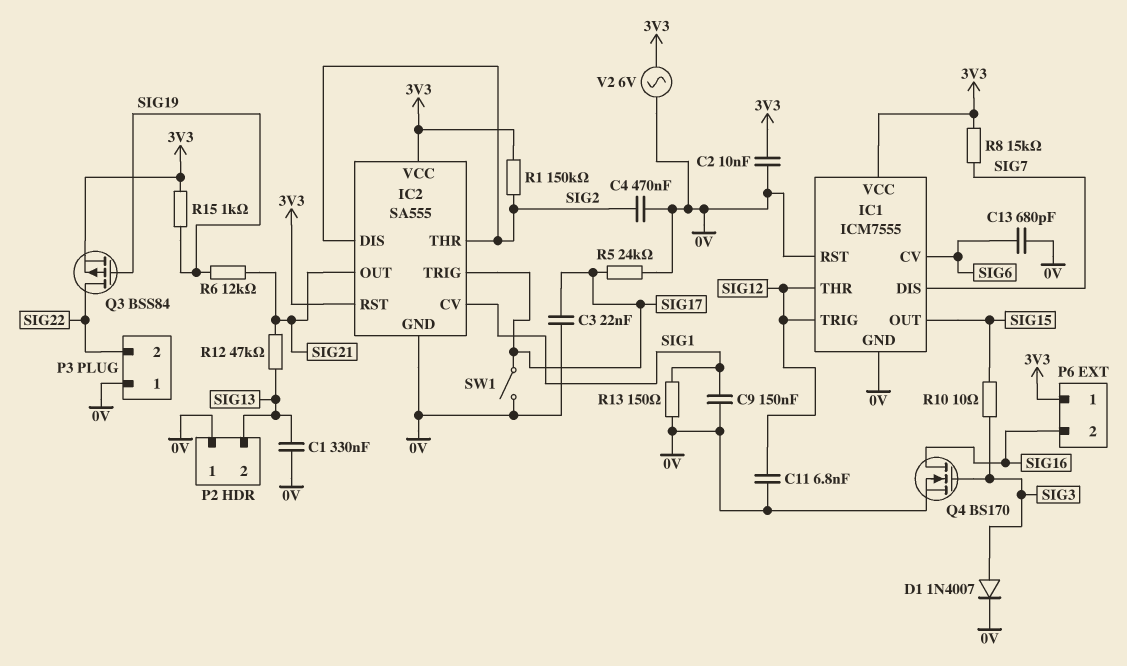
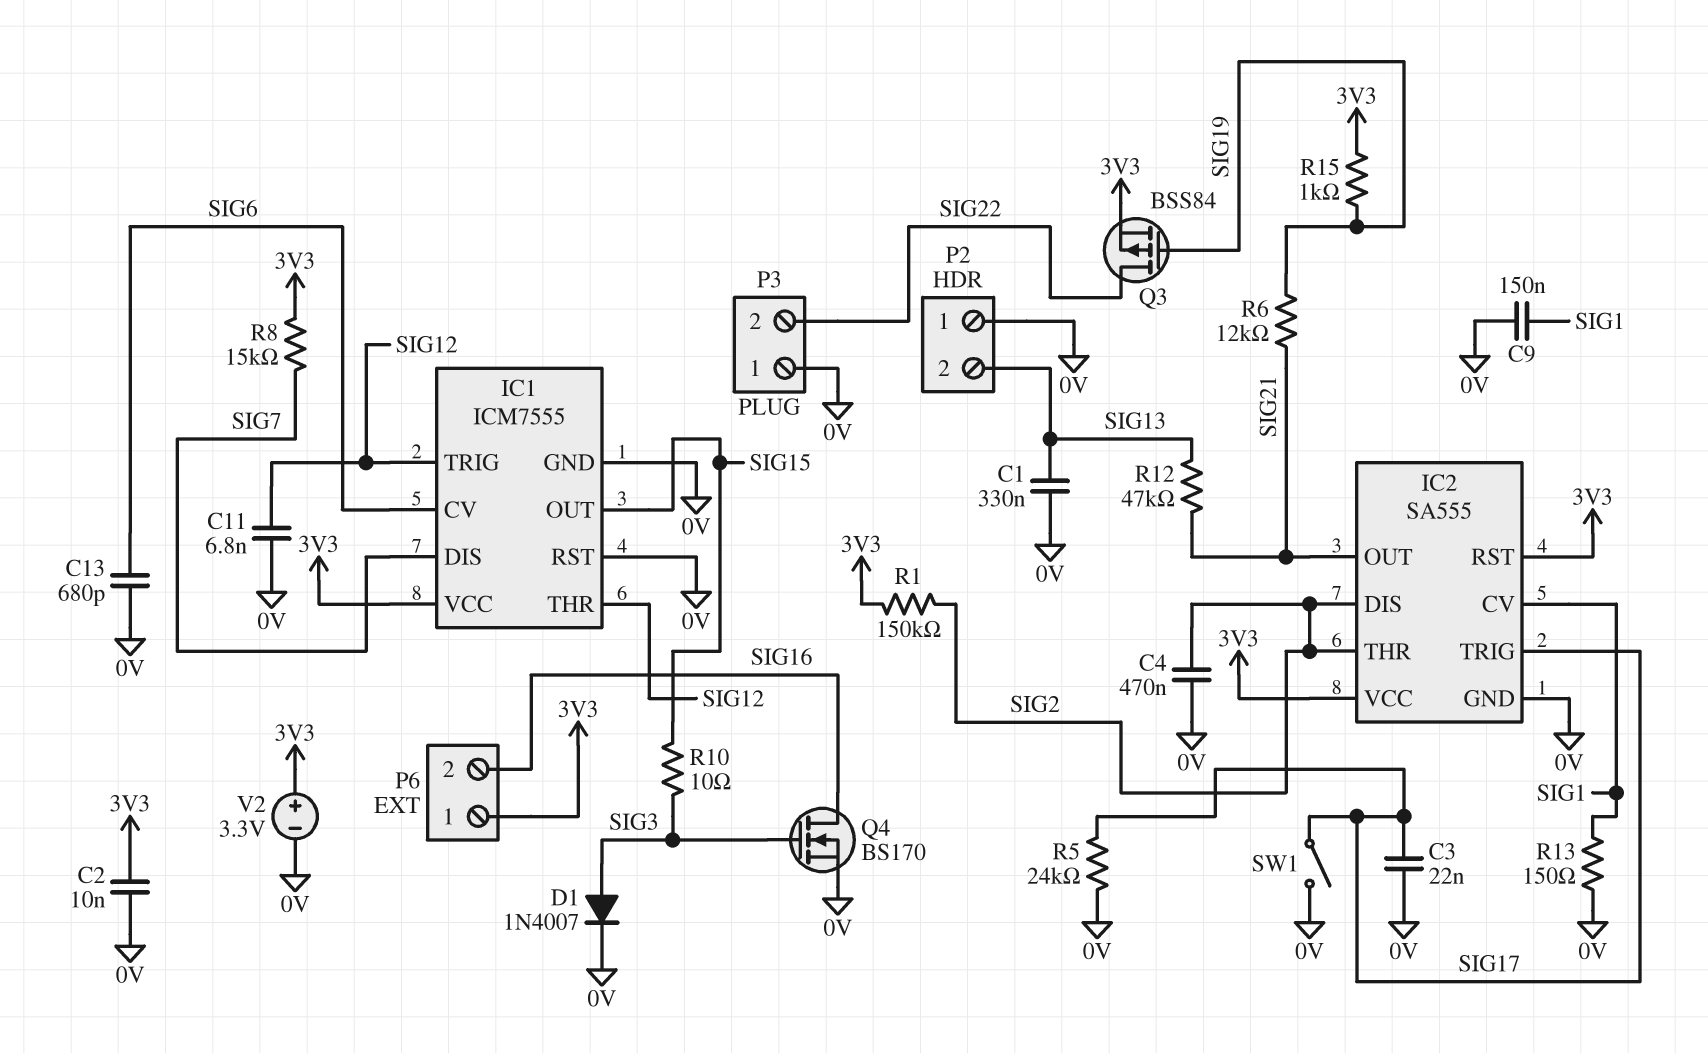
V2: AC 6V (0V, 3V3) -> 3.3V (plus 3V3, minus 0V)

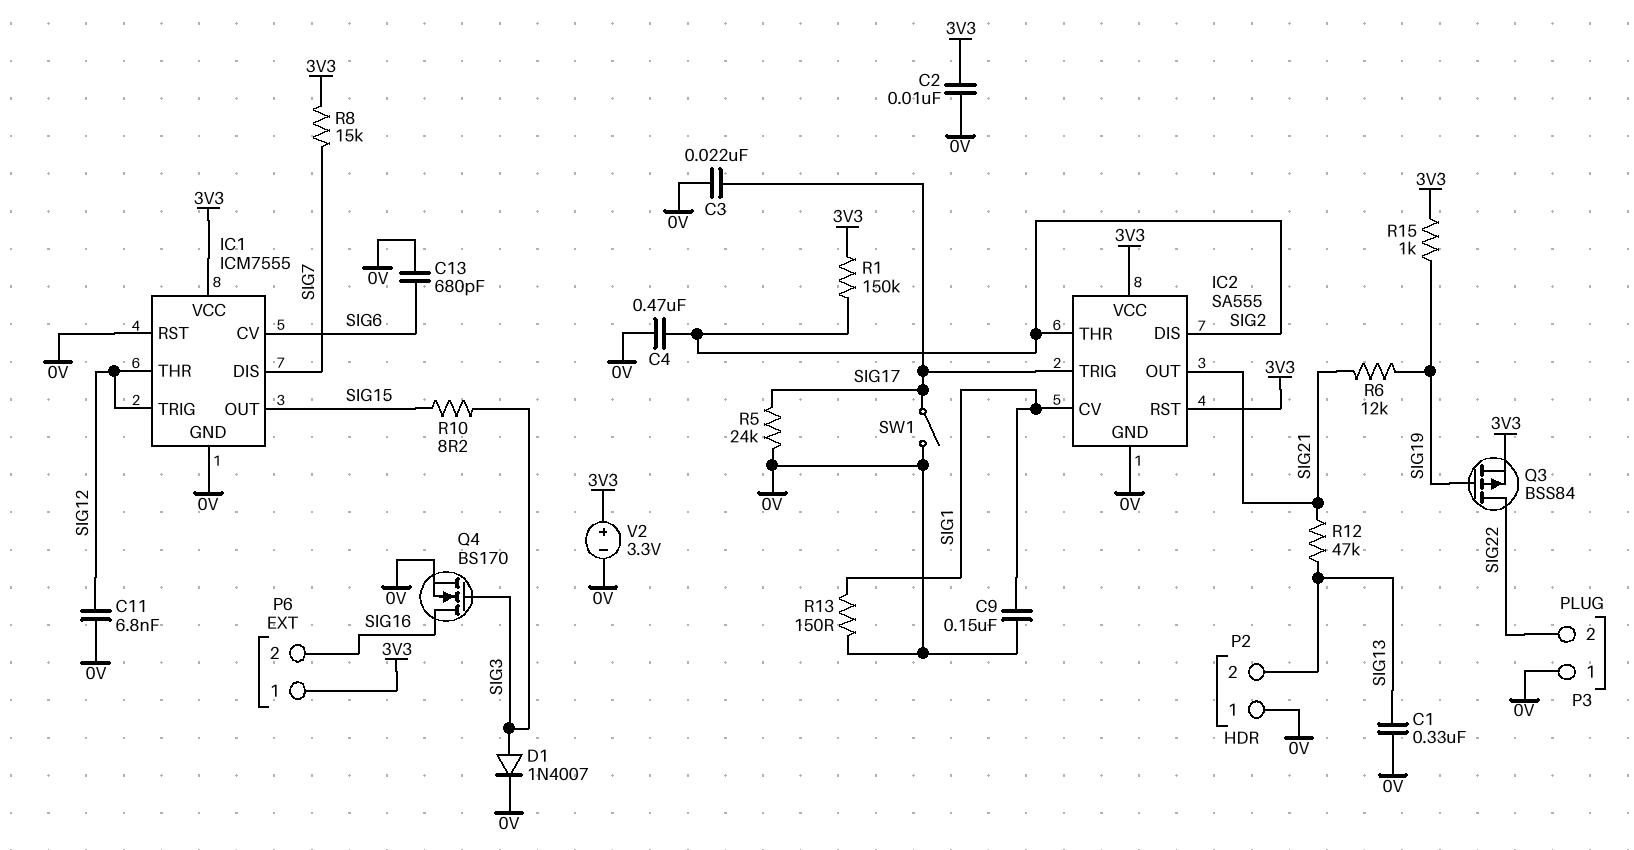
R10: 10 (SIG3, SIG15) -> 8.2 (SIG3, SIG15)

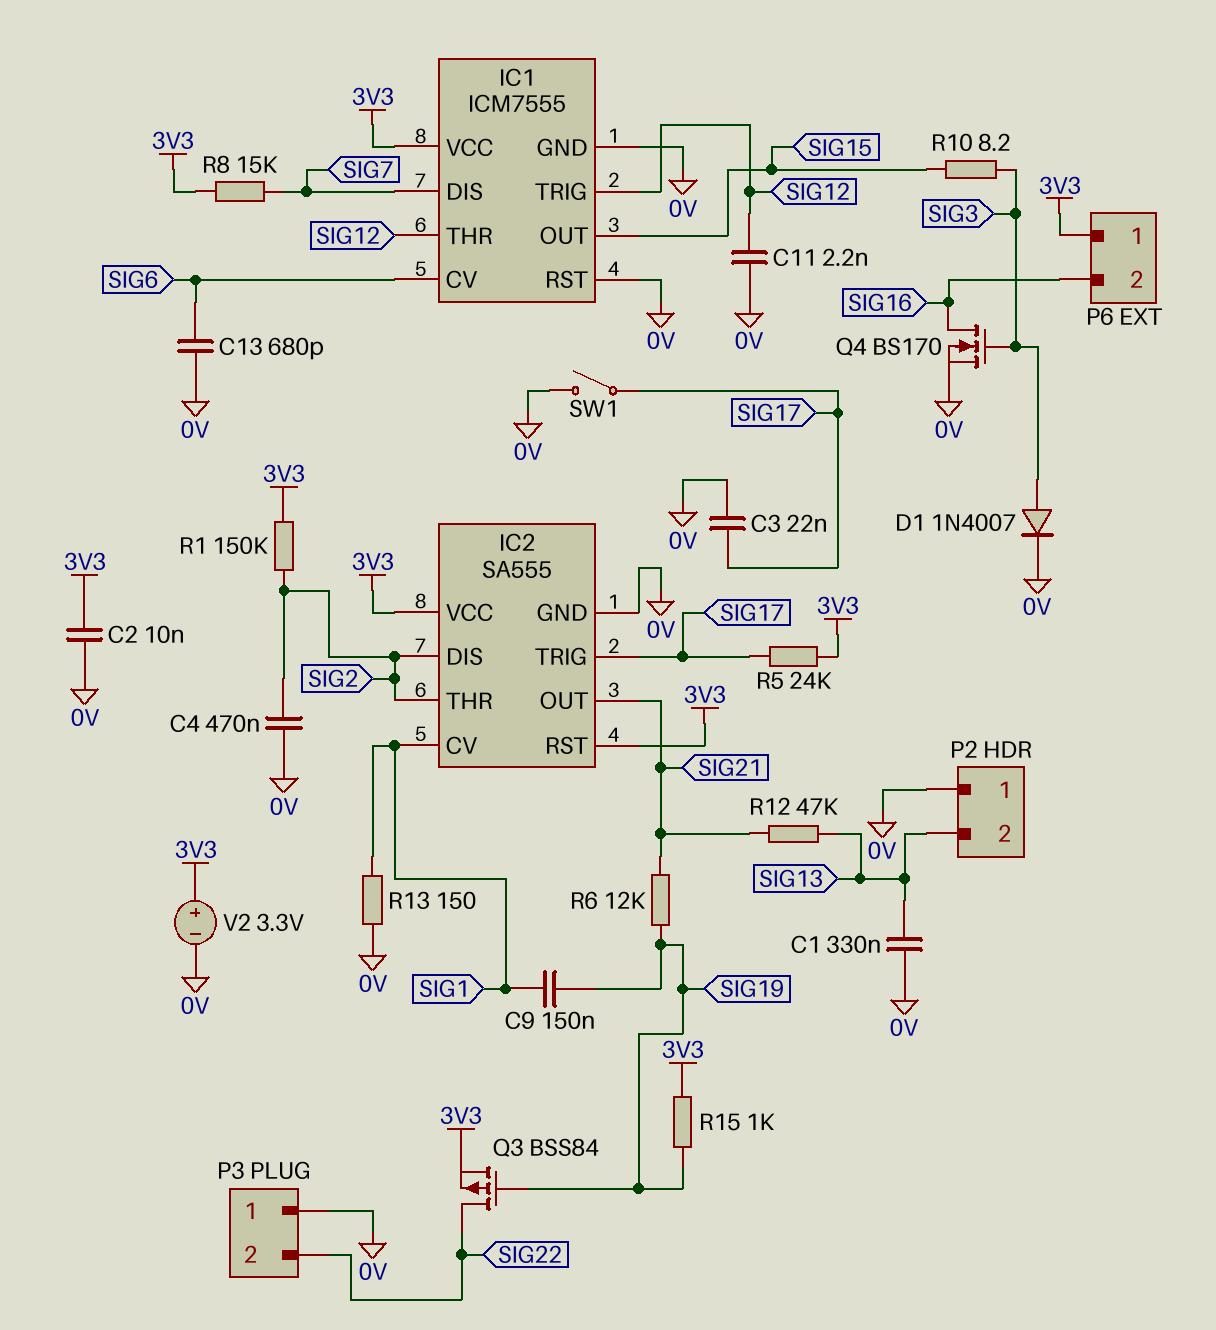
C9: 150nF (0V, SIG1) -> 150nF (SIG1, SIG19)
C11: 6.8nF (0V, SIG12) -> 2.2nF (0V, SIG12)
R5: 24k (0V, SIG17) -> 24k (3V3, SIG17)

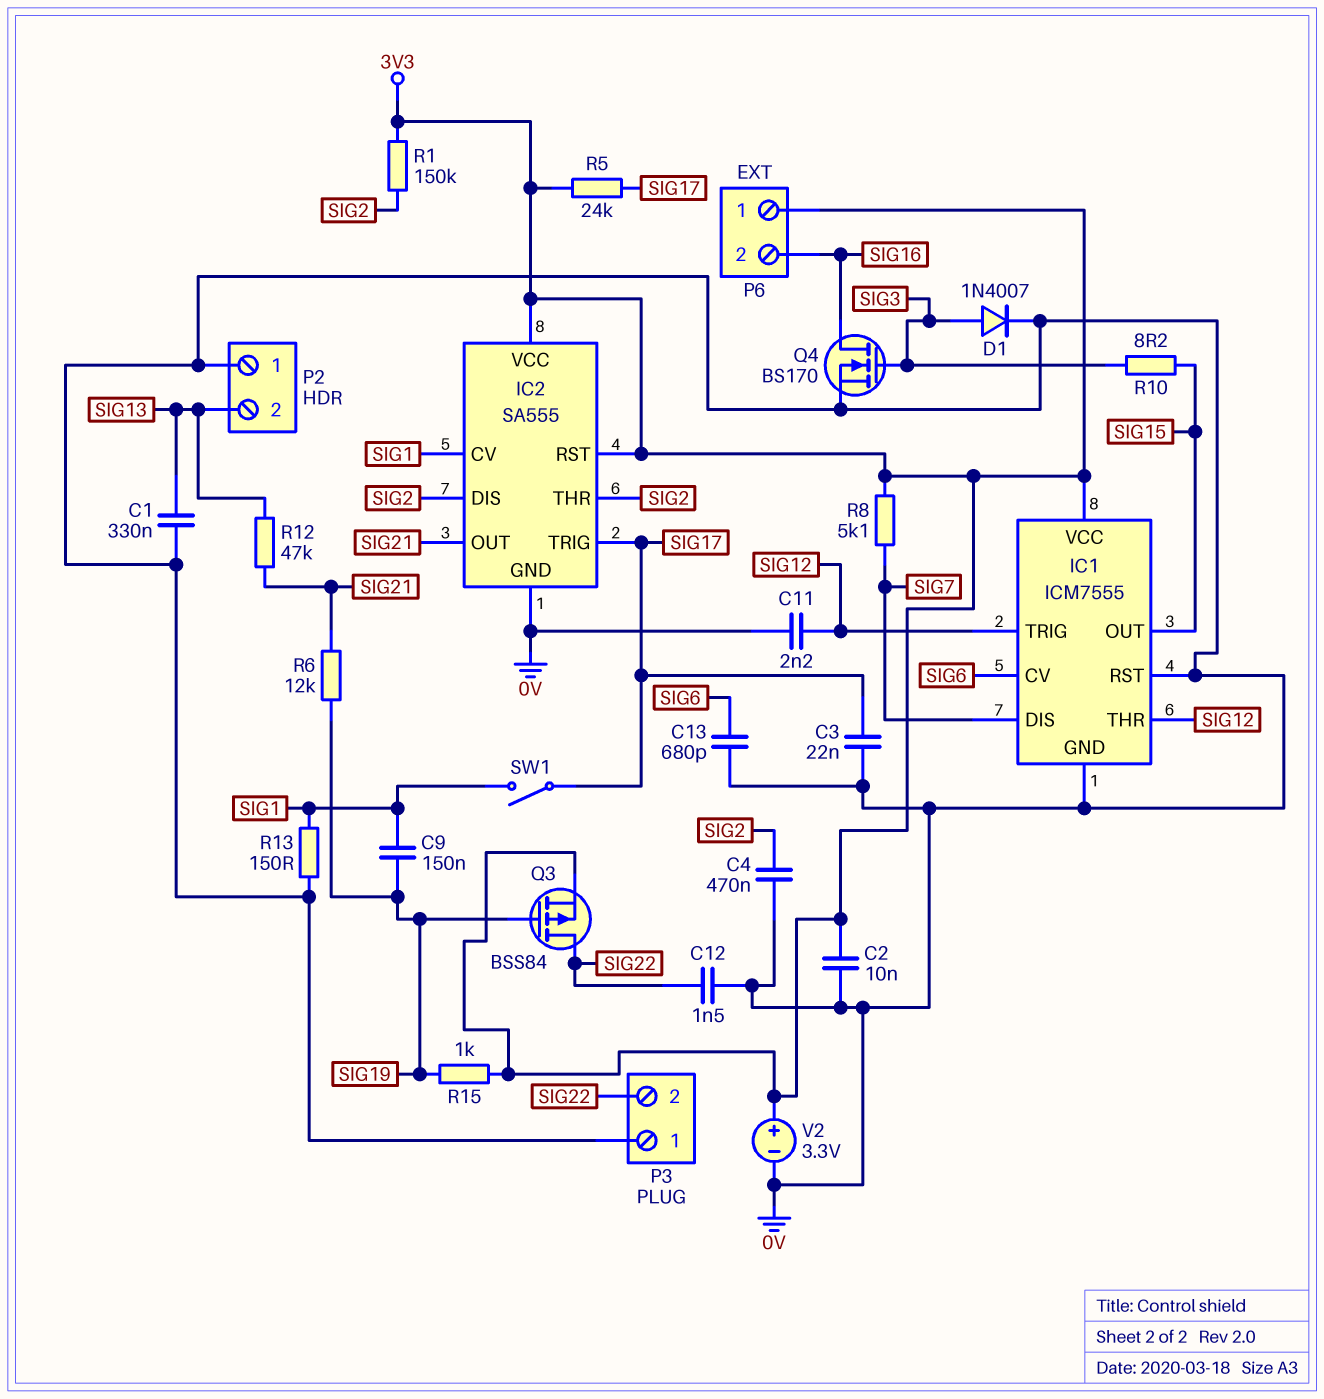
C12: none -> 1.5nF (0V, SIG22)
R8: 15k (3V3, SIG7) -> 5.1k (3V3, SIG7)
SW1: switch (0V, SIG17) -> switch (SIG1, SIG17)

